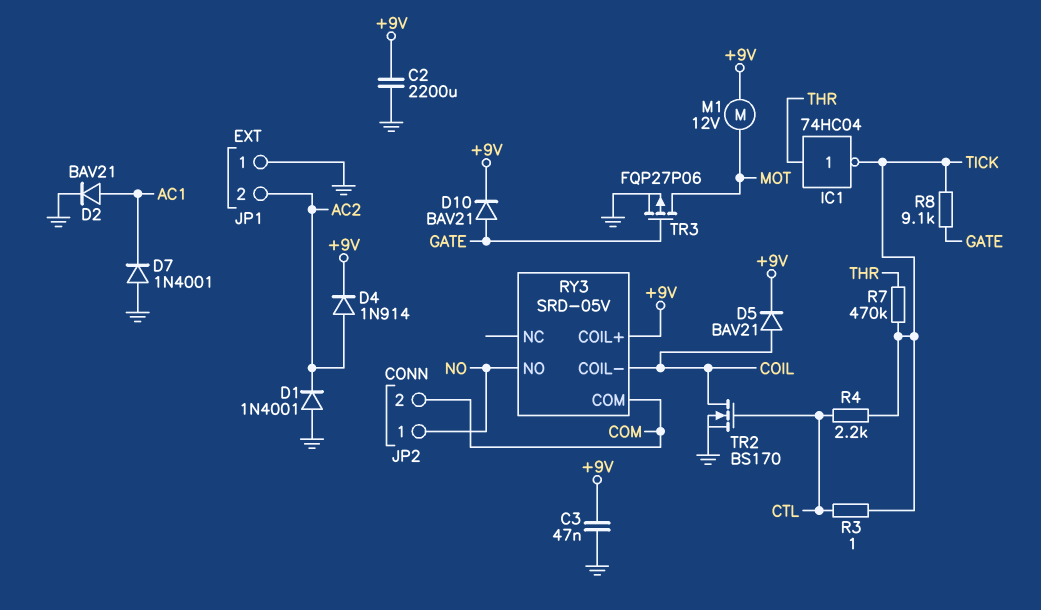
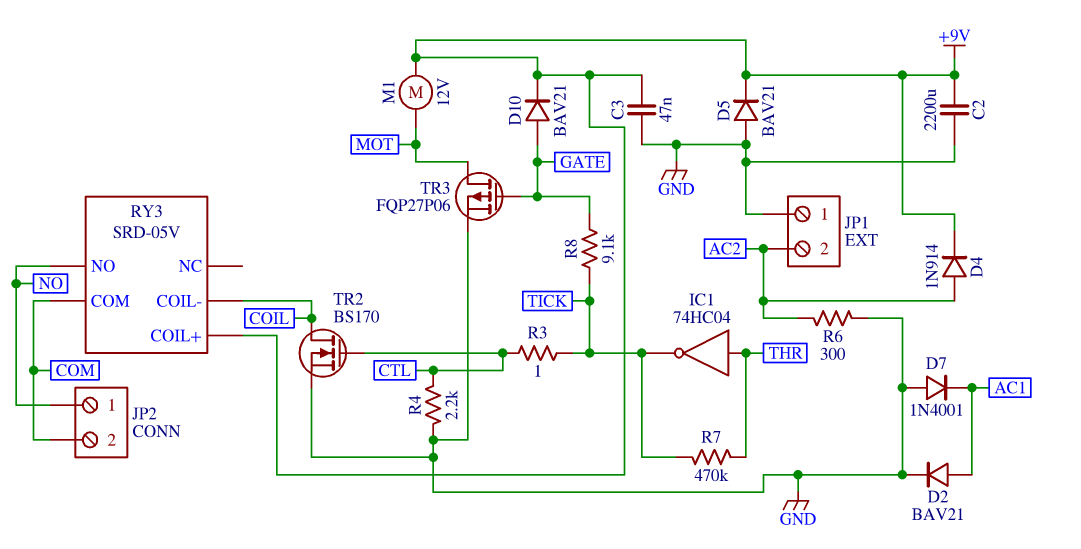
D1: diode 1N4001 (A GND, K AC2) -> none
D5: diode BAV21 (A COIL, K +9V) -> diode BAV21 (A GND, K +9V)
R4: 2.2k (CTL, TICK) -> 2.2k (CTL, GND)
R6: none -> 300 (AC2, GND)

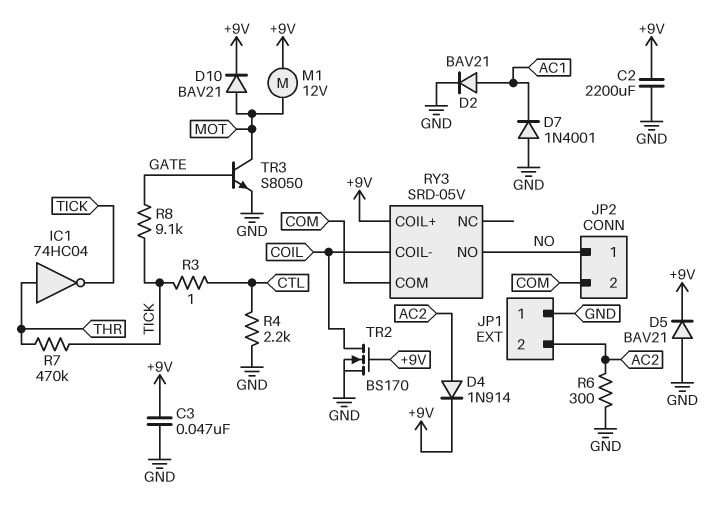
D10: diode BAV21 (A GATE, K +9V) -> diode BAV21 (A MOT, K +9V)
TR2: NMOS BS170 (G CTL, D COIL, S GND) -> NMOS BS170 (G +9V, D COIL, S GND)
TR3: PMOS FQP27P06 (G GATE, D MOT, S GND) -> NPN S8050 (B GATE, C MOT, E GND)

